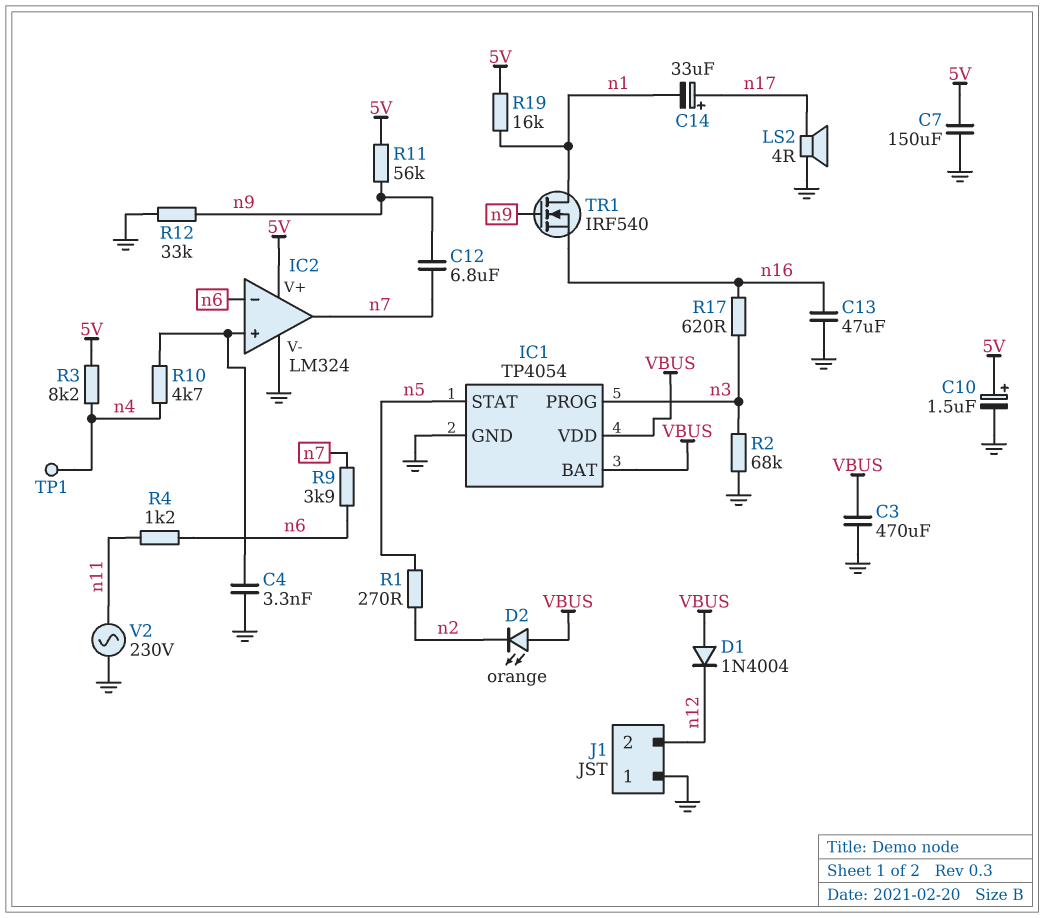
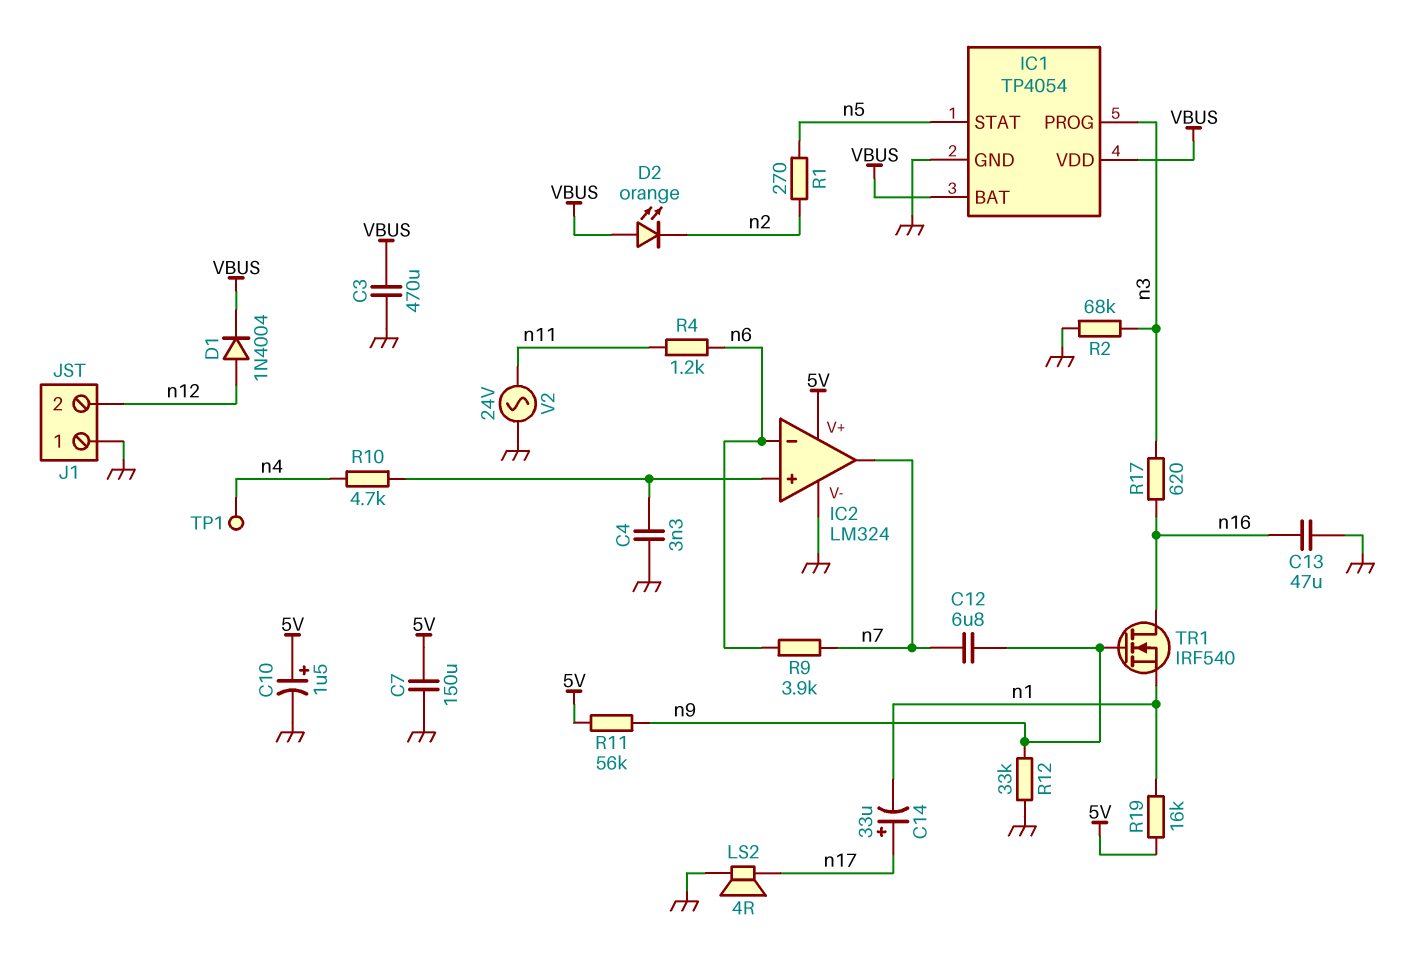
D1: diode 1N4004 (A VBUS, K n12) -> diode 1N4004 (A n12, K VBUS)
R3: 8.2k (5V, n4) -> none
TR1: NMOS IRF540 (G n9, D n1, S n16) -> NMOS IRF540 (G n9, D n16, S n1)
V2: AC 230V (GND, n11) -> AC 24V (GND, n11)

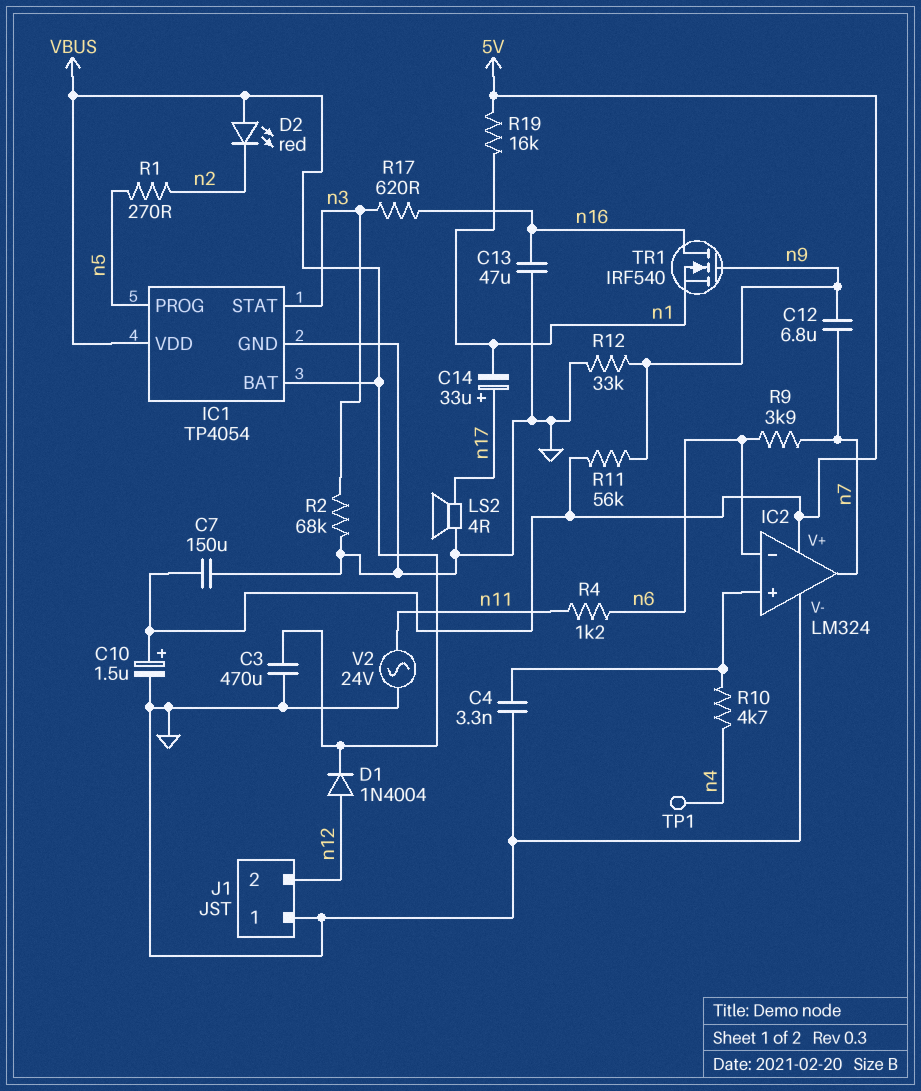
D2: LED orange (A VBUS, K n2) -> LED red (A VBUS, K n2)
IC1 pin PROG: n3 -> n5
IC1 pin STAT: n5 -> n3

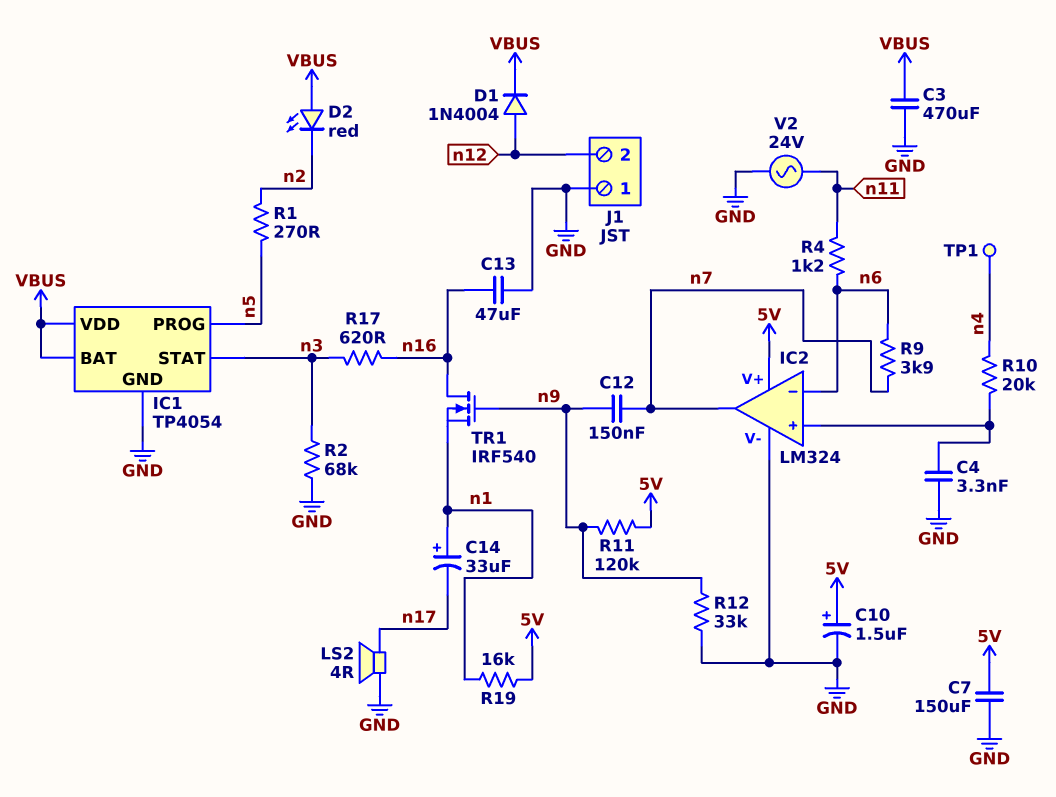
C12: 6.8uF (n7, n9) -> 150nF (n7, n9)
C14: 33uF (plus n17, minus n1) -> 33uF (plus n1, minus n17)
R10: 4.7k (IC2/in+, n4) -> 20k (IC2/in+, n4)
R11: 56k (5V, n9) -> 120k (5V, n9)

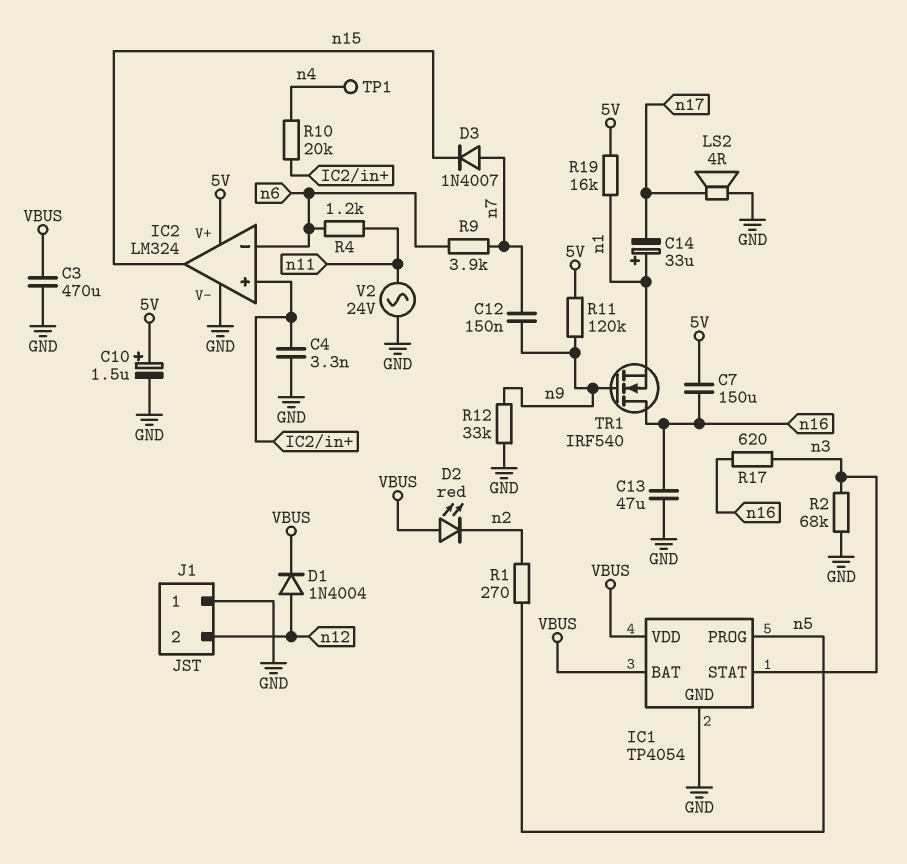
C7: 150uF (5V, GND) -> 150uF (5V, n16)
D3: none -> diode 1N4007 (A n7, K n15)
IC2 pin out: n7 -> n15

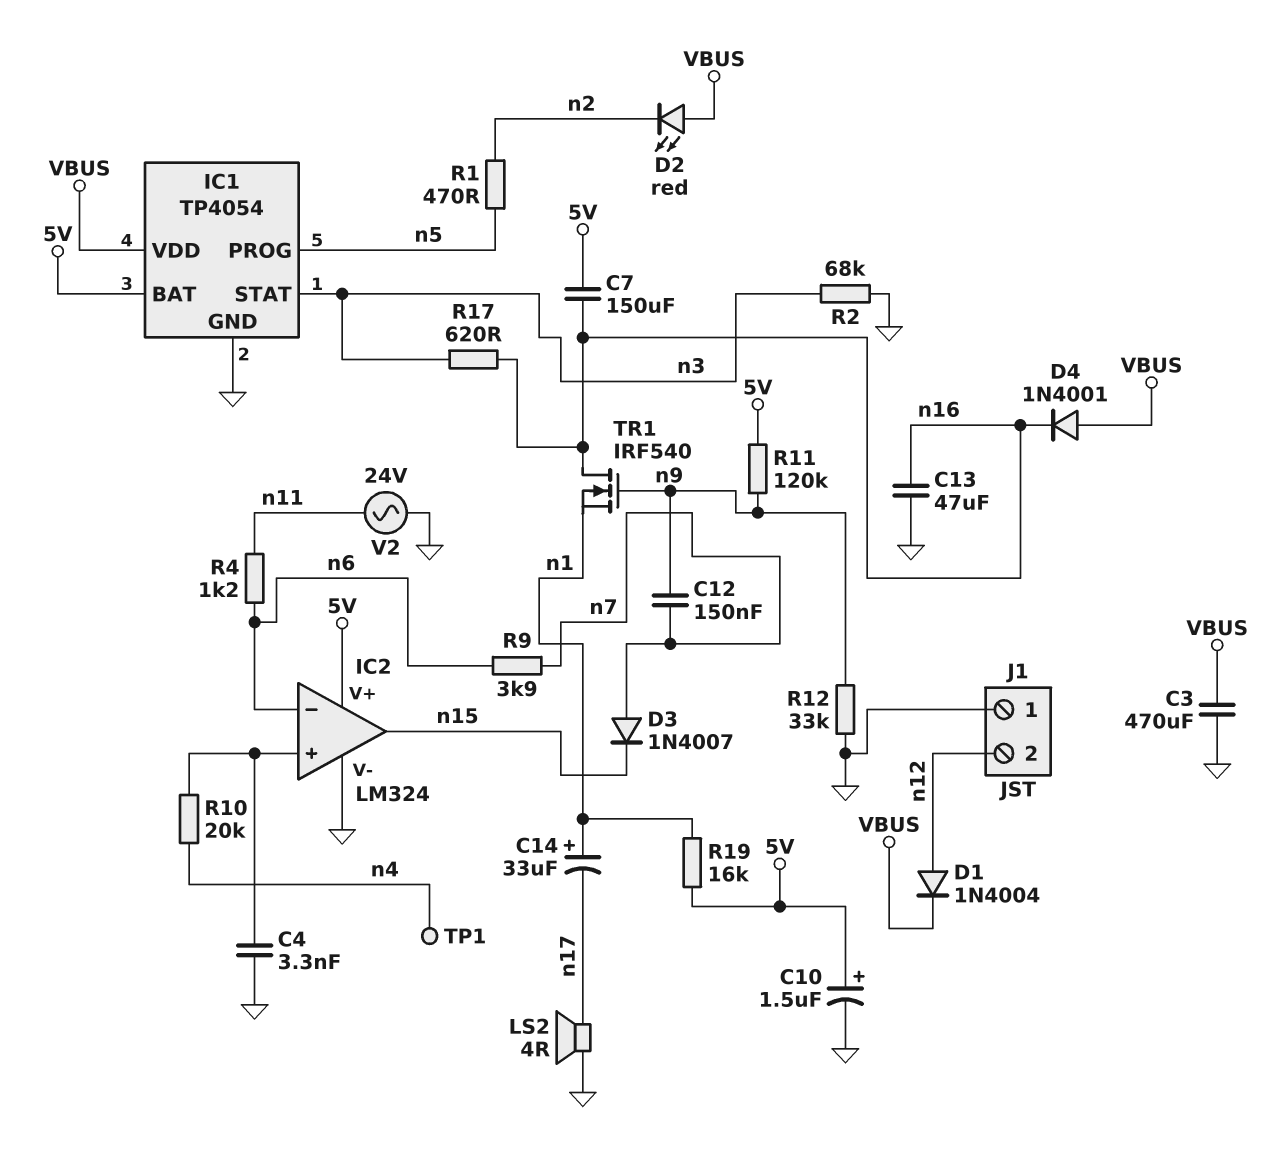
D4: none -> diode 1N4001 (A VBUS, K n16)
IC1 pin BAT: VBUS -> 5V
R1: 270 (n2, n5) -> 470 (n2, n5)

